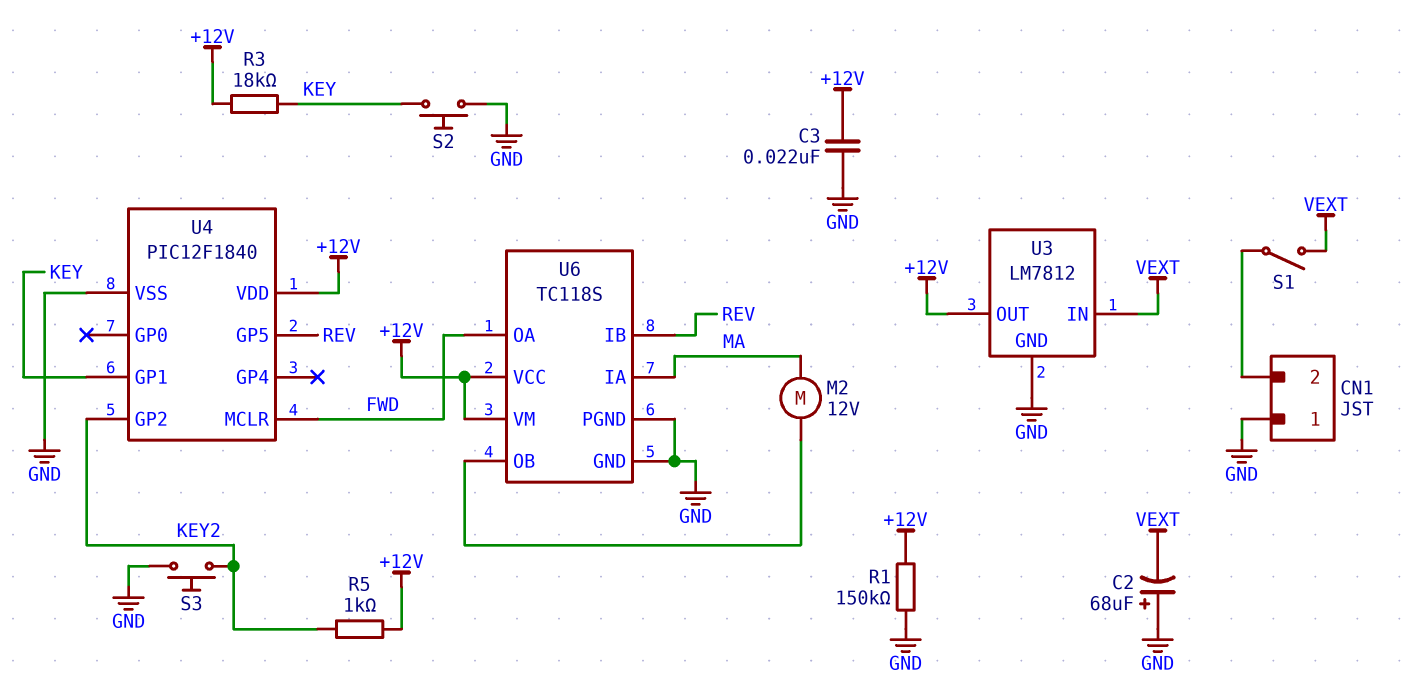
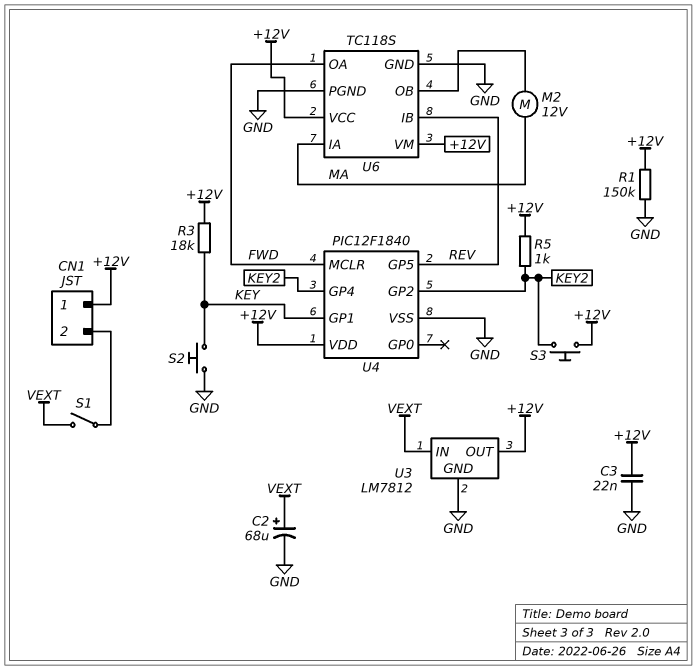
C2: 68uF (plus GND, minus VEXT) -> 68uF (plus VEXT, minus GND)
CN1 pin 1: GND -> +12V
S3: button (GND, KEY2) -> button (+12V, KEY2)
U4 pin GP4: none -> KEY2

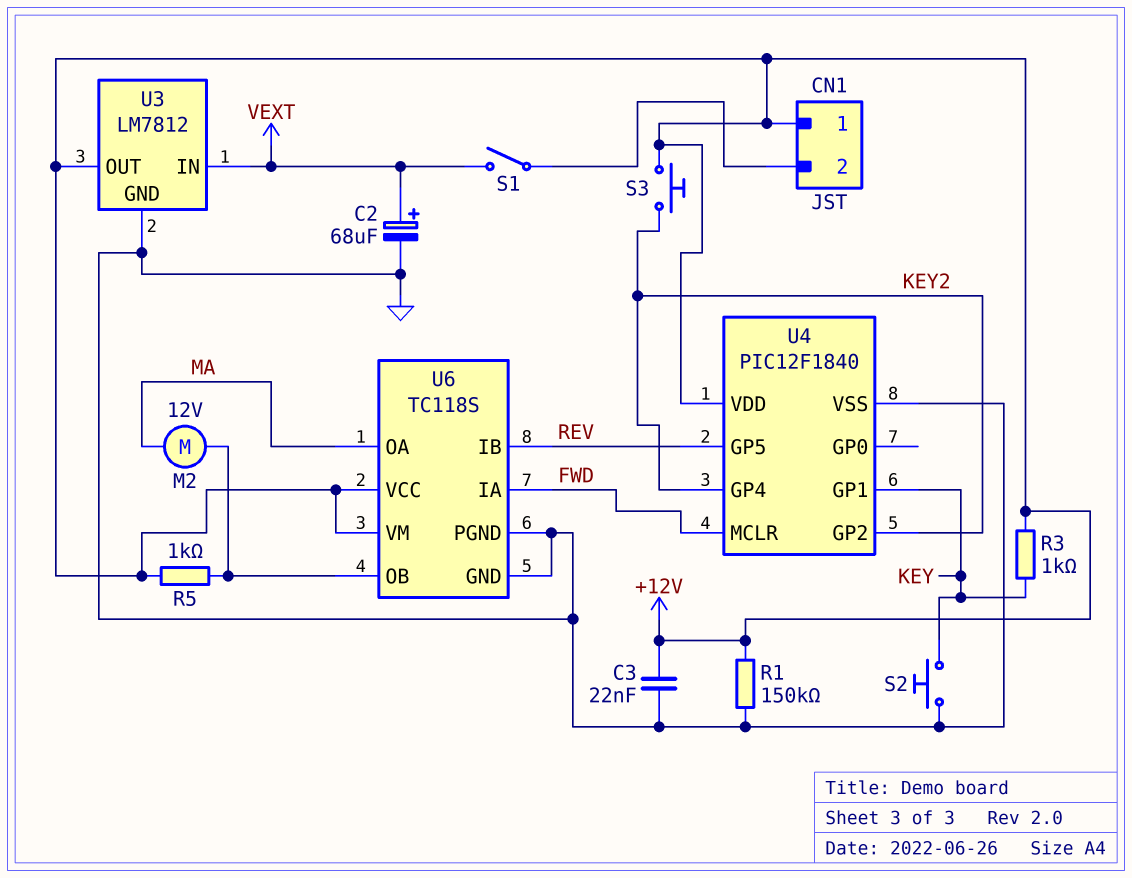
R3: 18k (+12V, KEY) -> 1k (+12V, KEY)
R5: 1k (+12V, KEY2) -> 1k (+12V, U6/OB)
U6 pin IA: MA -> FWD
U6 pin OA: FWD -> MA

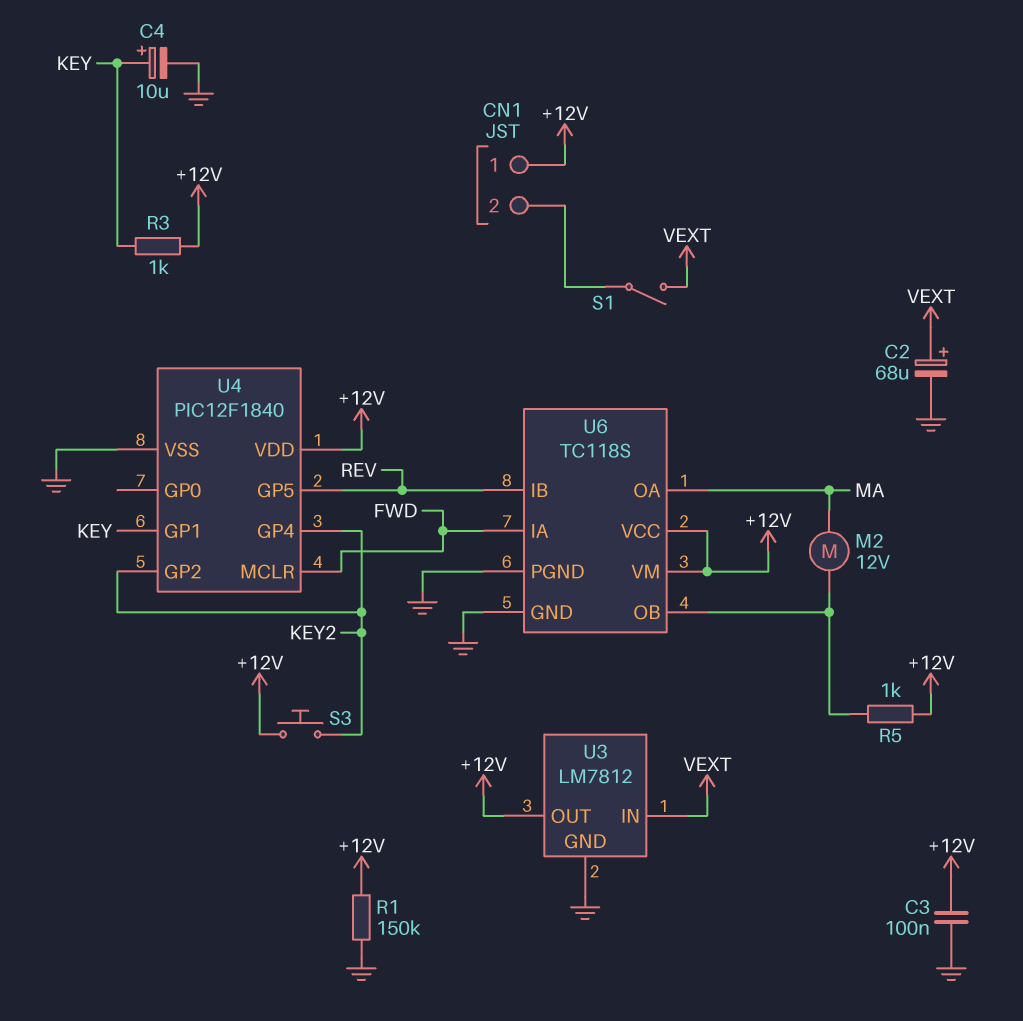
C3: 22nF (+12V, GND) -> 100nF (+12V, GND)
C4: none -> 10uF (plus KEY, minus GND)
S2: button (GND, KEY) -> none

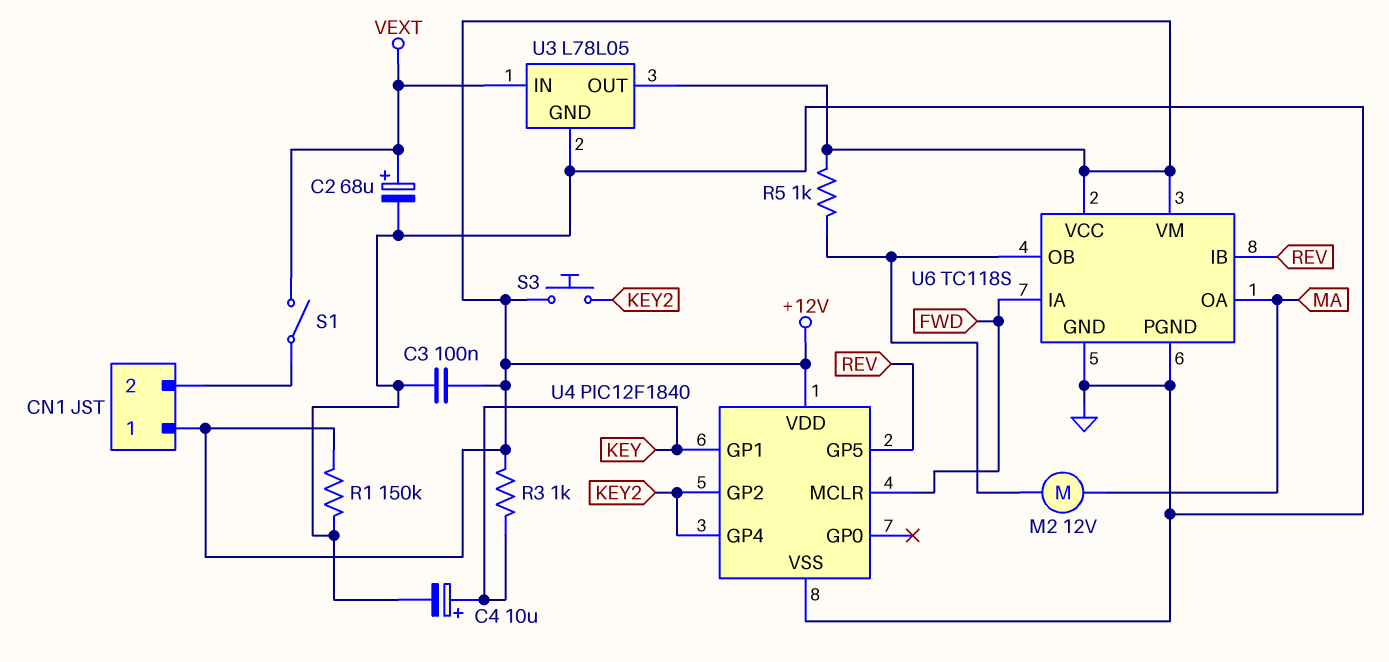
U3: LM7812 -> L78L05

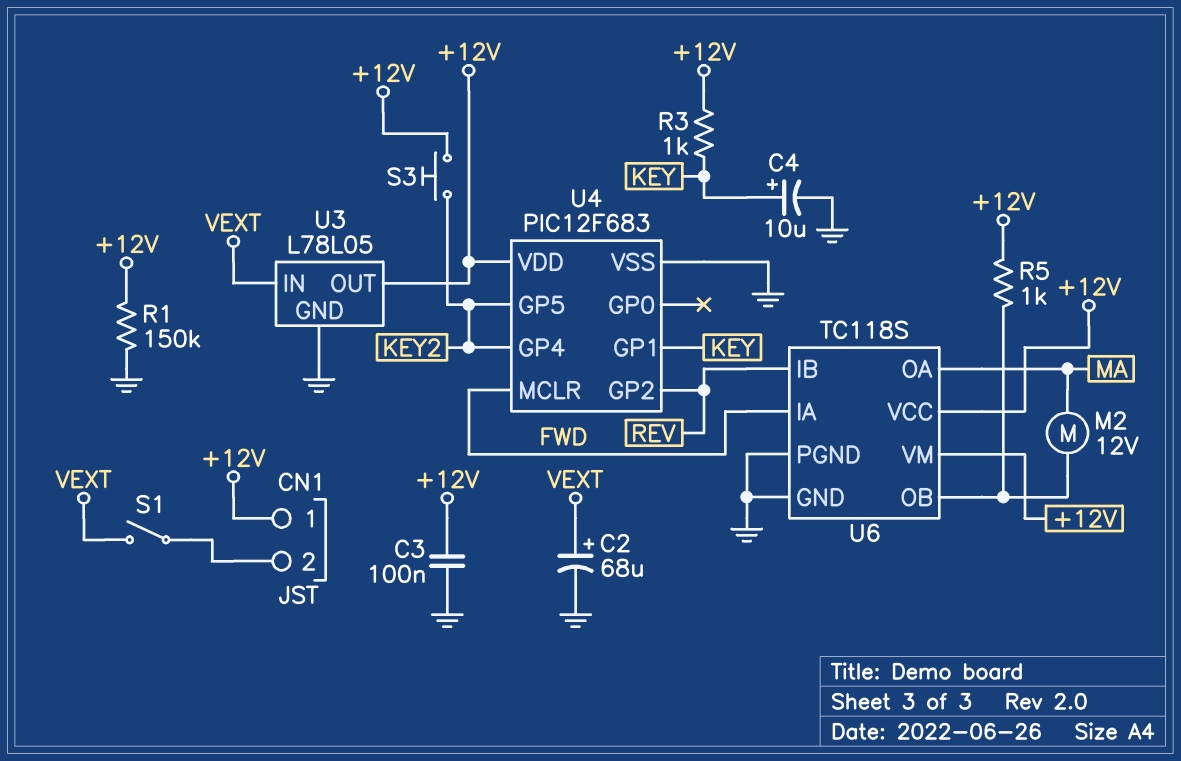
U4: PIC12F1840 -> PIC12F683
U4 pin GP2: KEY2 -> REV
U4 pin GP5: REV -> KEY2

